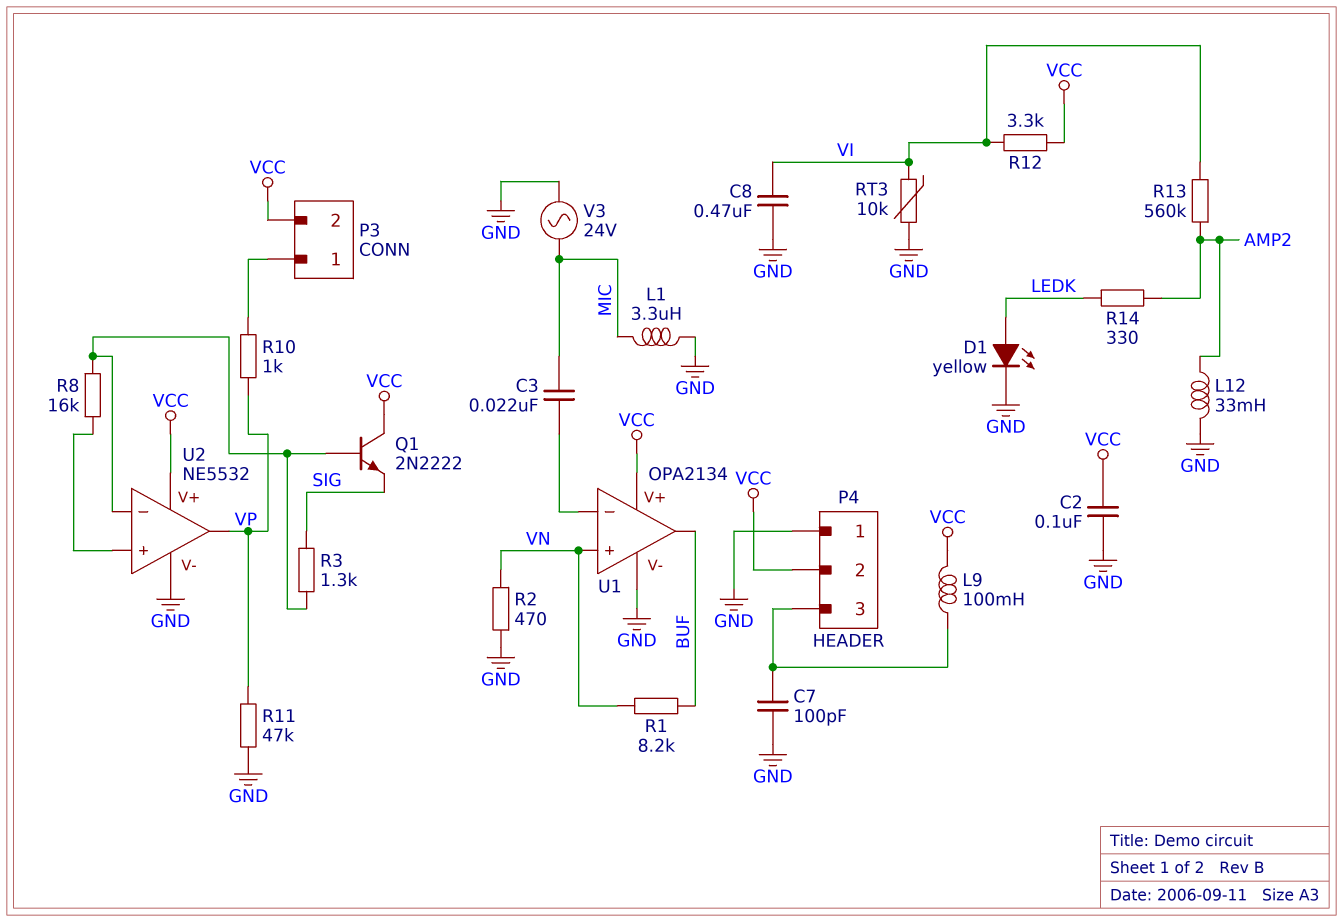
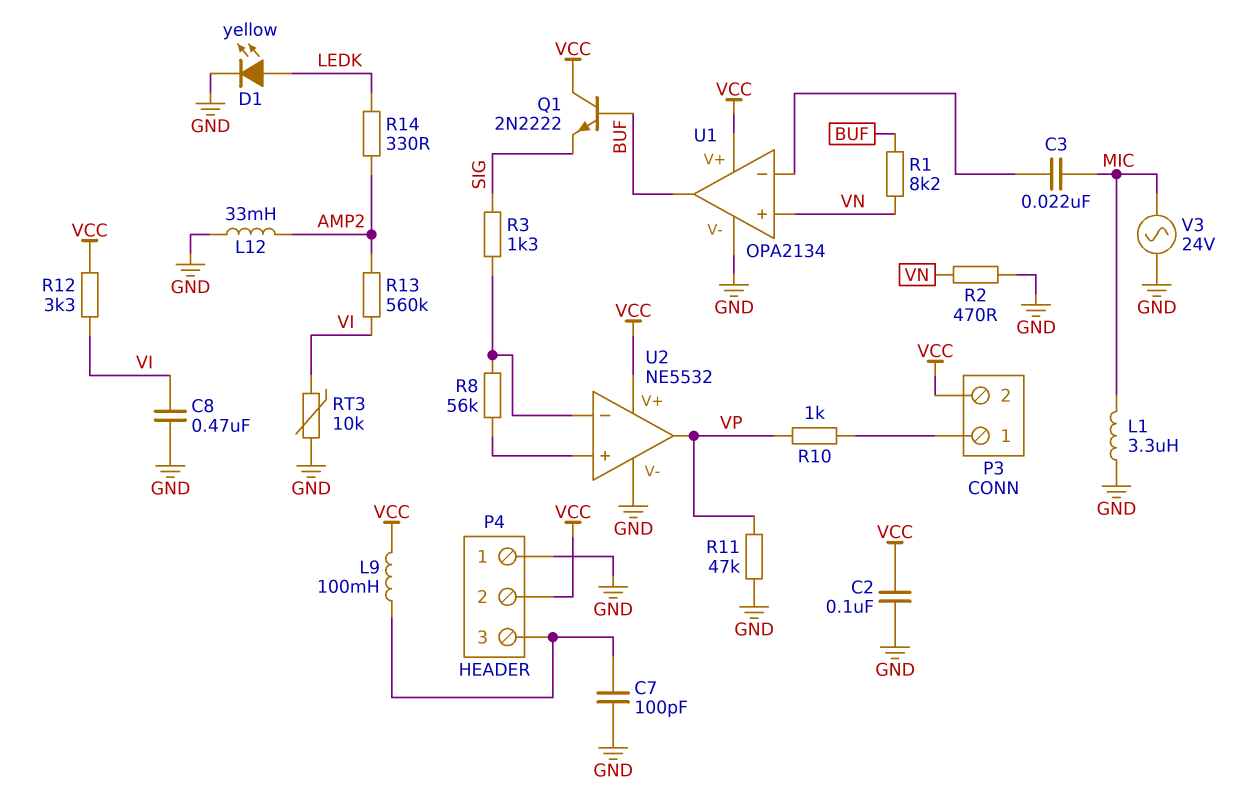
Q1: NPN 2N2222 (B U2/in-, C VCC, E SIG) -> NPN 2N2222 (B BUF, C VCC, E SIG)
R8: 16k (U2/in+, U2/in-) -> 56k (U2/in+, U2/in-)

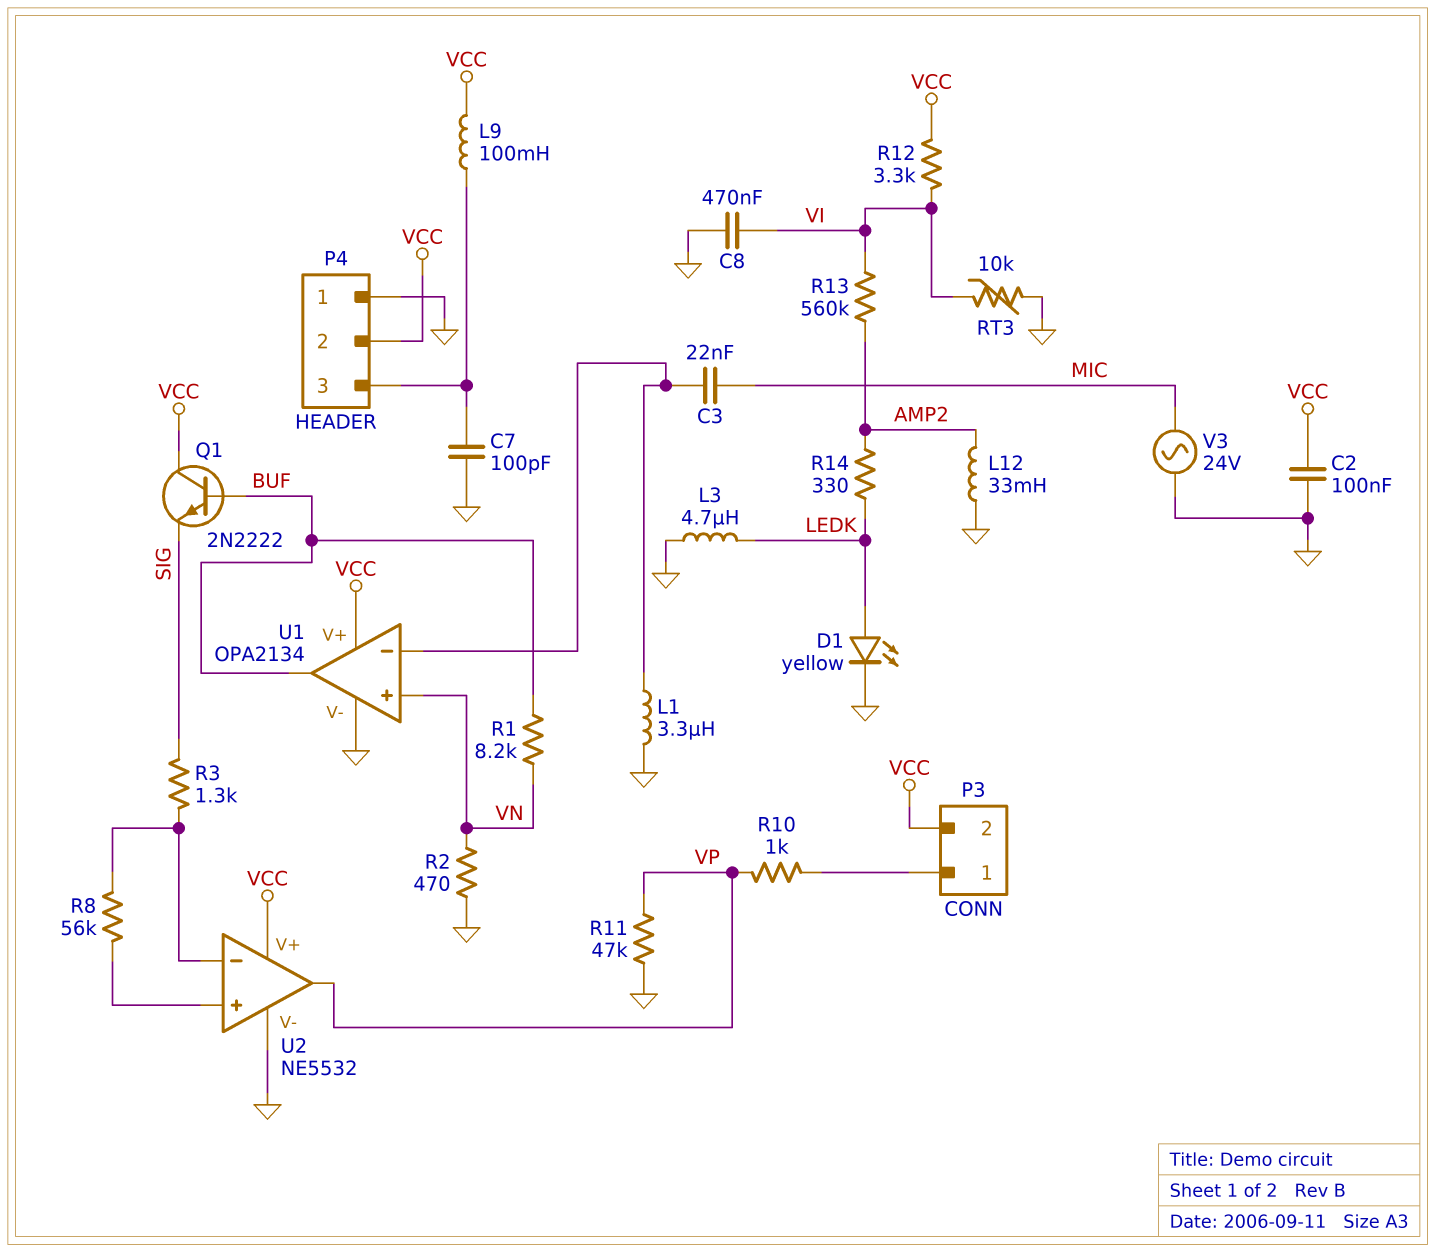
L1: 3.3uH (GND, MIC) -> 3.3uH (GND, U1/in-)
L3: none -> 4.7uH (GND, LEDK)

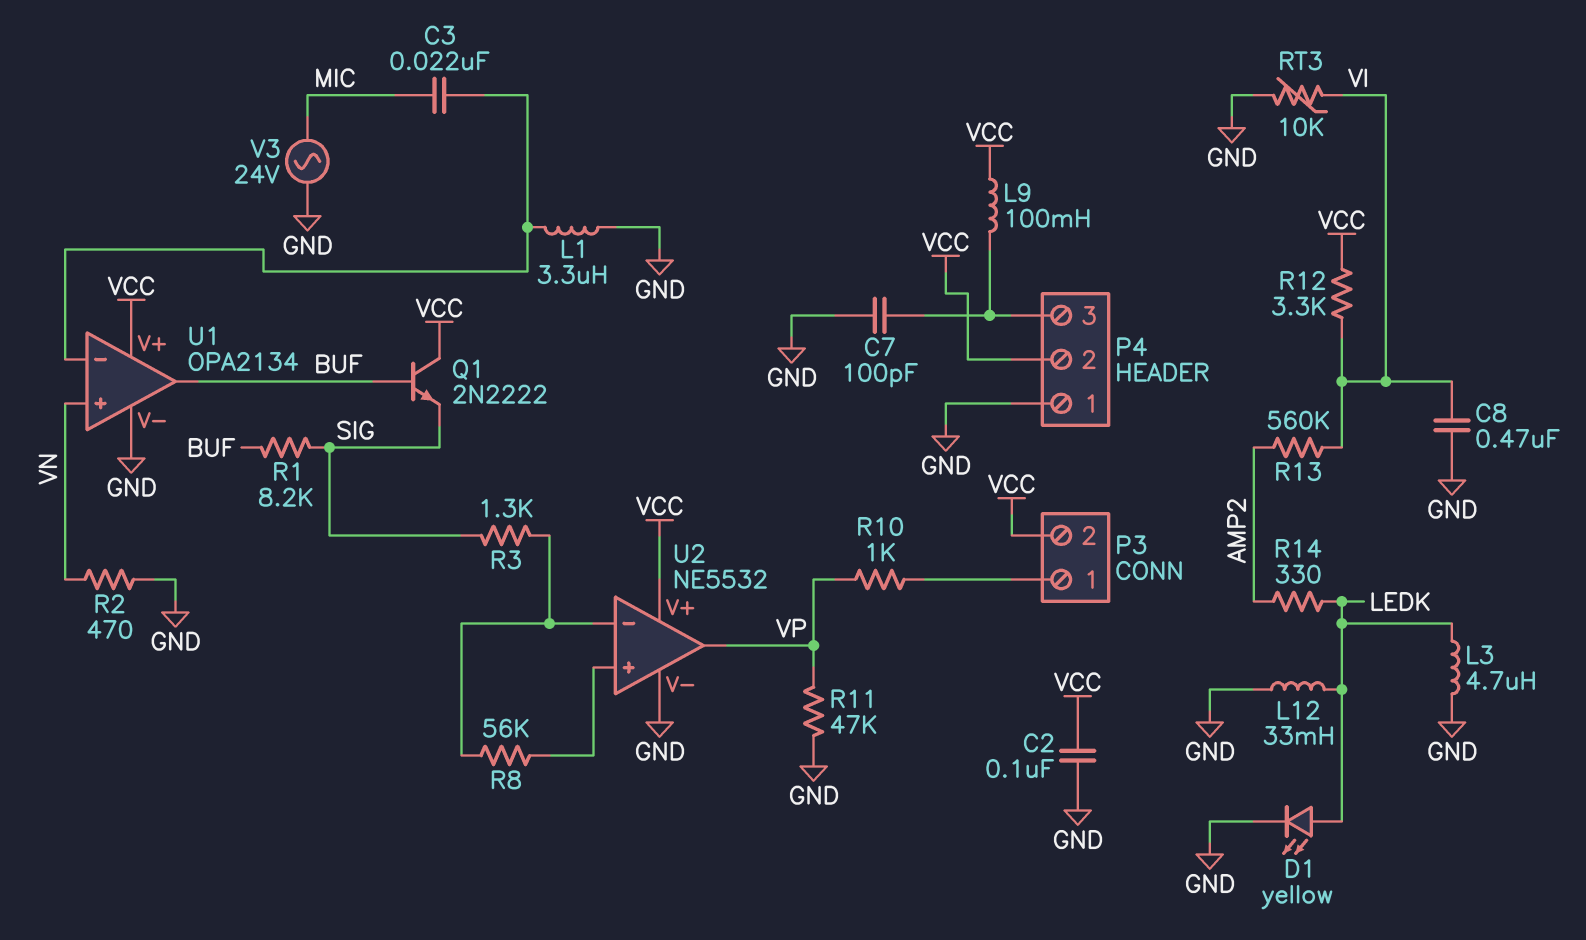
L12: 33mH (AMP2, GND) -> 33mH (GND, LEDK)
R1: 8.2k (BUF, VN) -> 8.2k (BUF, SIG)

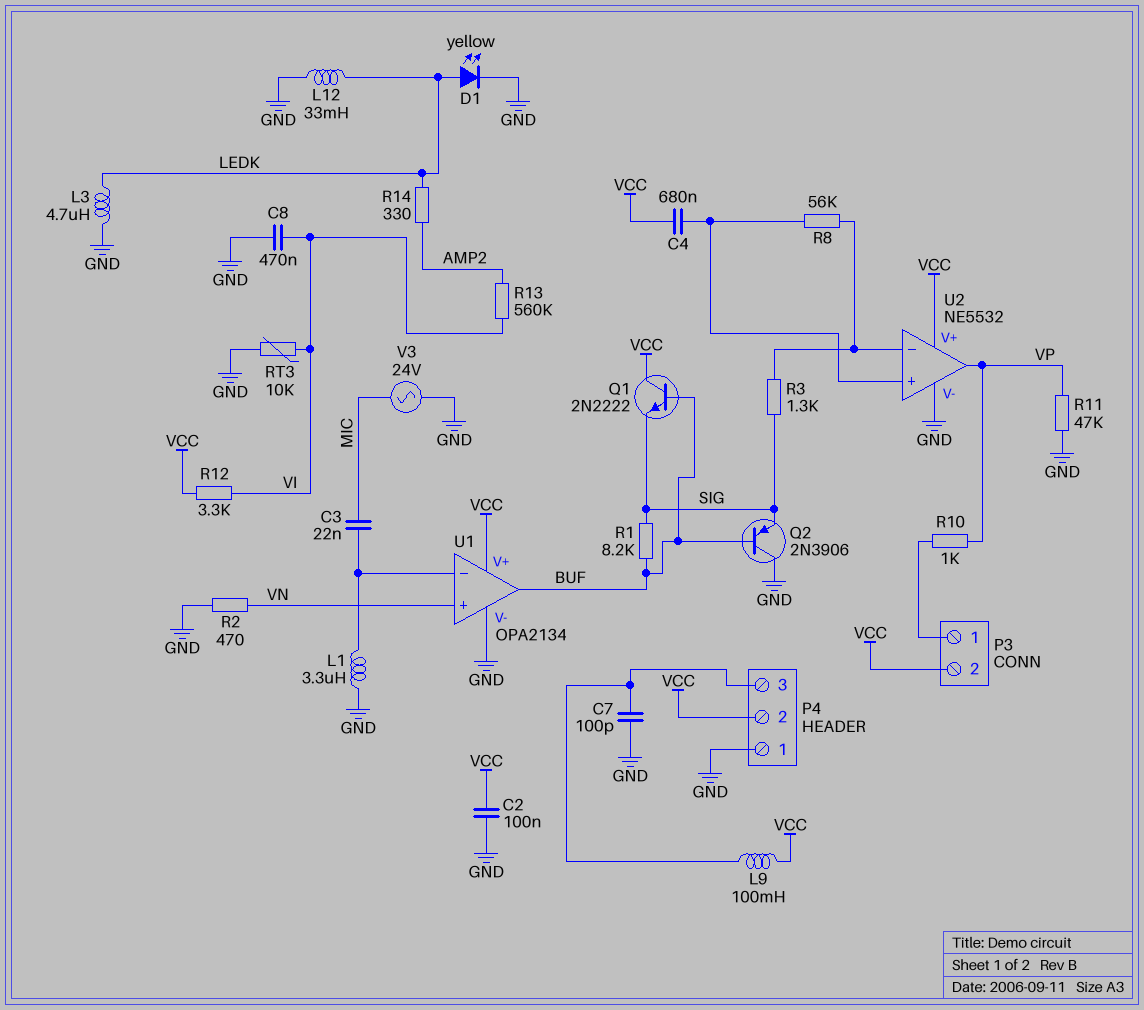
C4: none -> 680nF (U2/in+, VCC)
Q2: none -> PNP 2N3906 (B BUF, C GND, E SIG)

